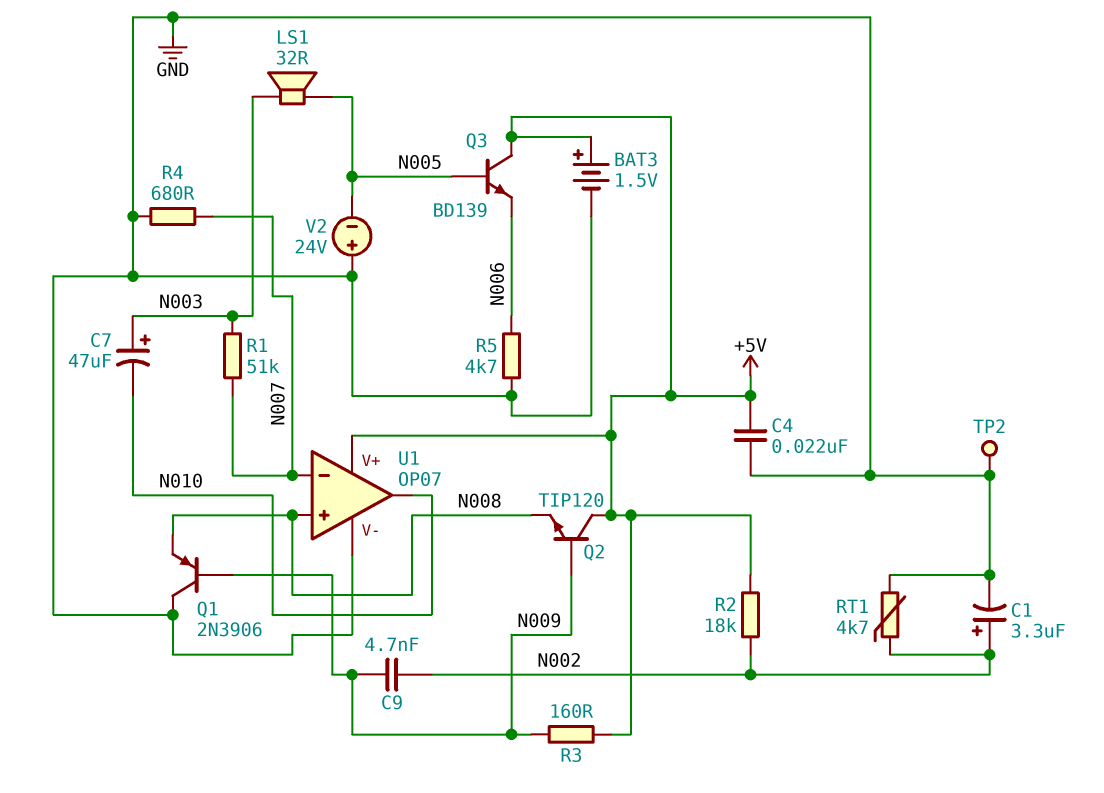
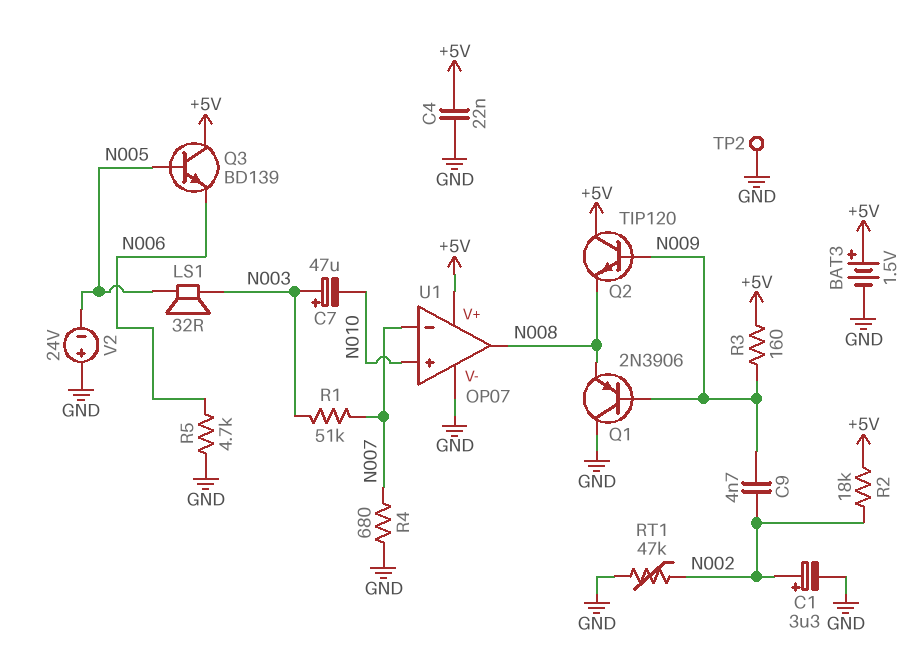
RT1: 4.7k (GND, N002) -> 47k (GND, N002)
U1 pin in+: N008 -> N010
U1 pin out: N010 -> N008

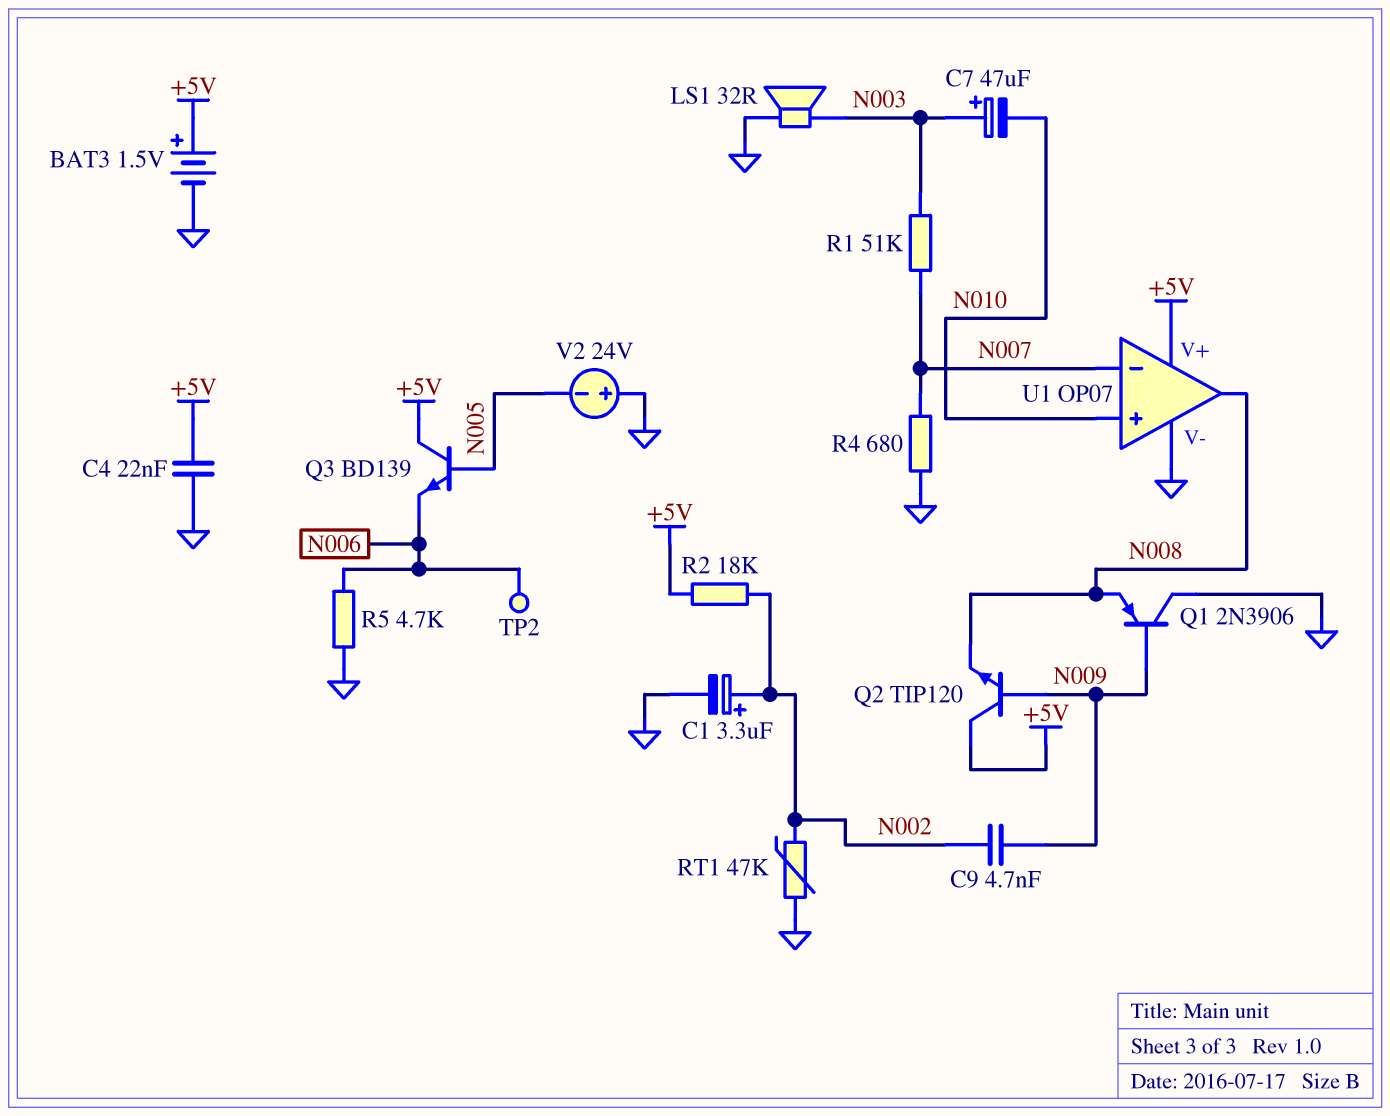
LS1: speaker 32R (N003, N005) -> speaker 32R (GND, N003)
R3: 160 (+5V, N009) -> none
TP2: test point (GND) -> test point (N006)

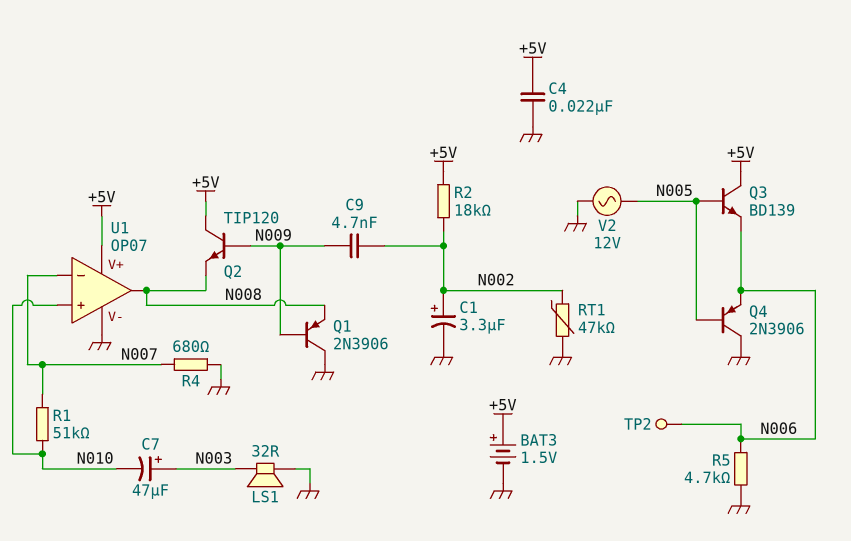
Q4: none -> PNP 2N3906 (B N005, C GND, E N006)
R1: 51k (N003, N007) -> 51k (N007, N010)
V2: 24V (plus GND, minus N005) -> AC 12V (GND, N005)

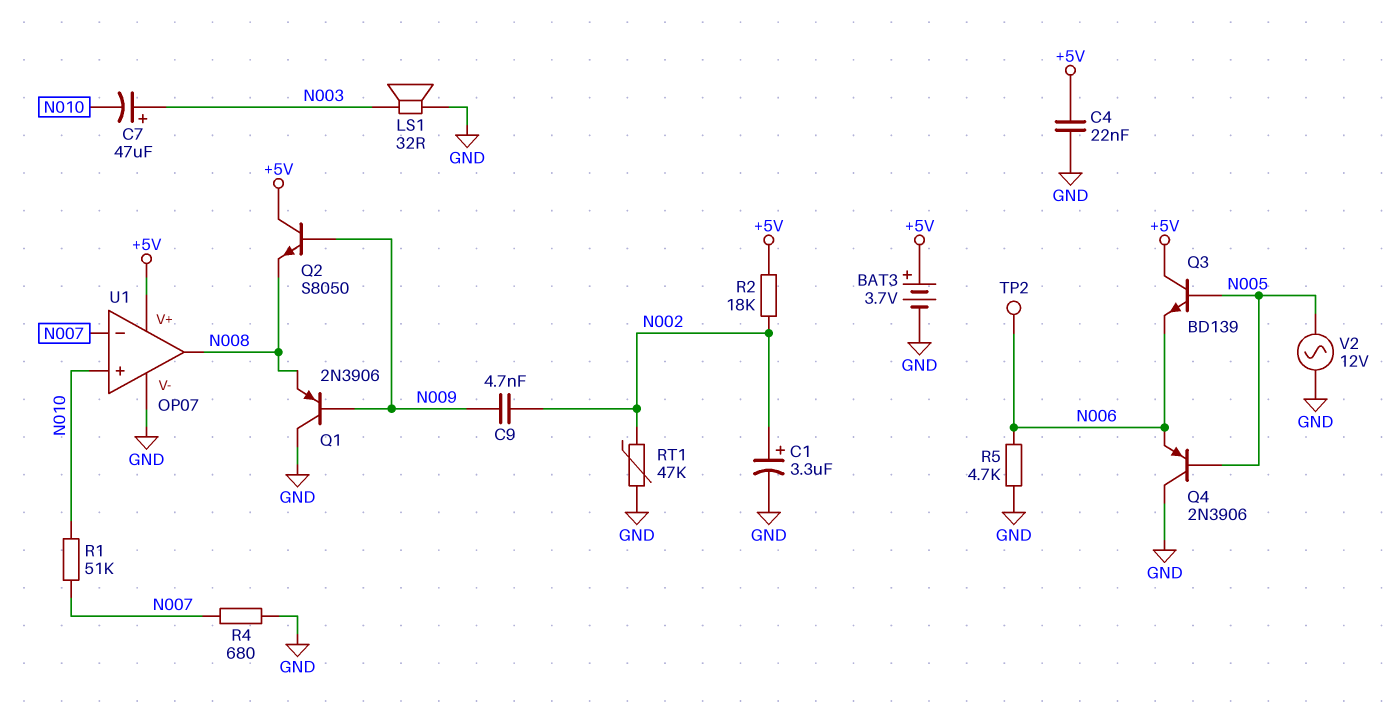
BAT3: 1.5V (plus +5V, minus GND) -> 3.7V (plus +5V, minus GND)
Q2: NPN TIP120 (B N009, C +5V, E N008) -> NPN S8050 (B N009, C +5V, E N008)

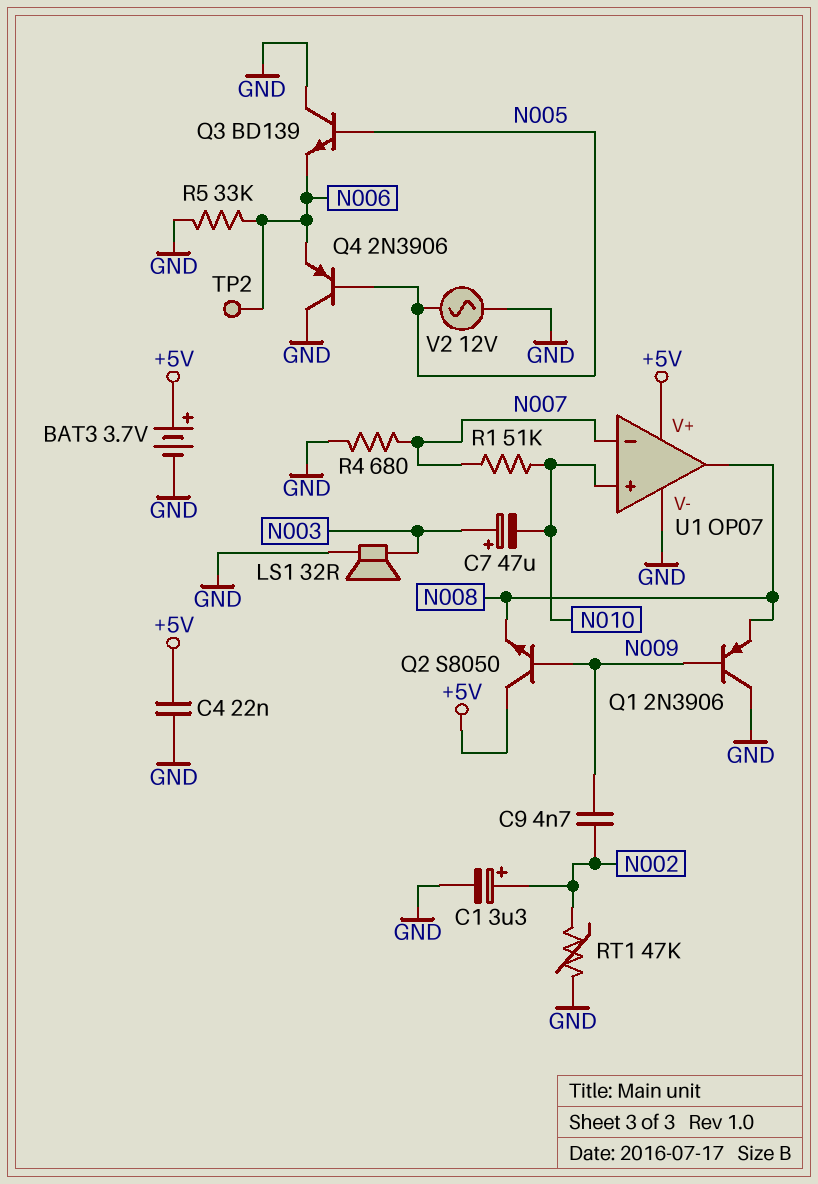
Q3: NPN BD139 (B N005, C +5V, E N006) -> NPN BD139 (B N005, C GND, E N006)
R2: 18k (+5V, N002) -> none
R5: 4.7k (GND, N006) -> 33k (GND, N006)

